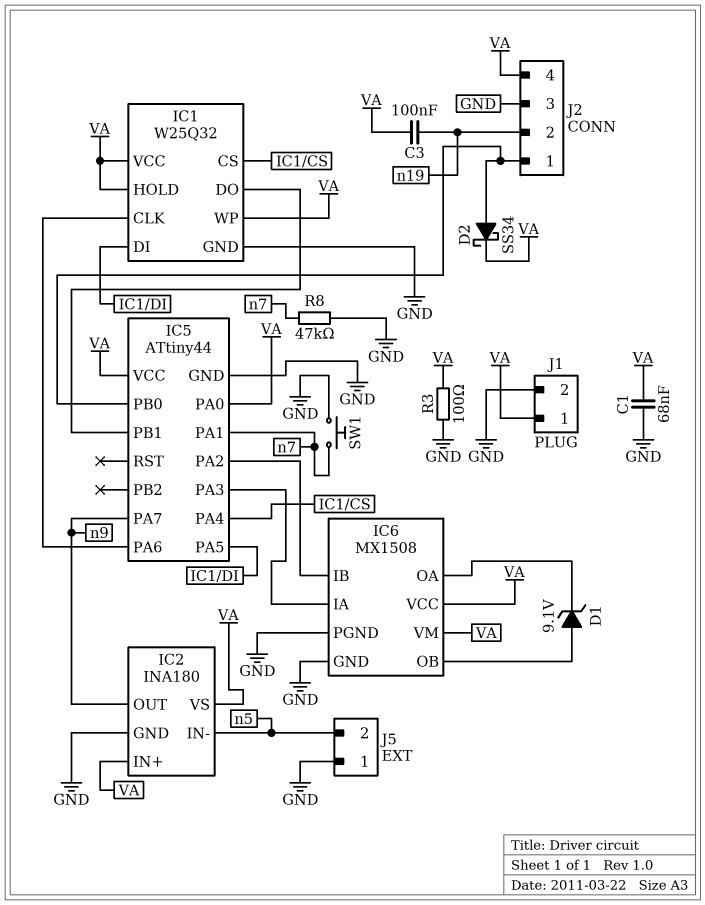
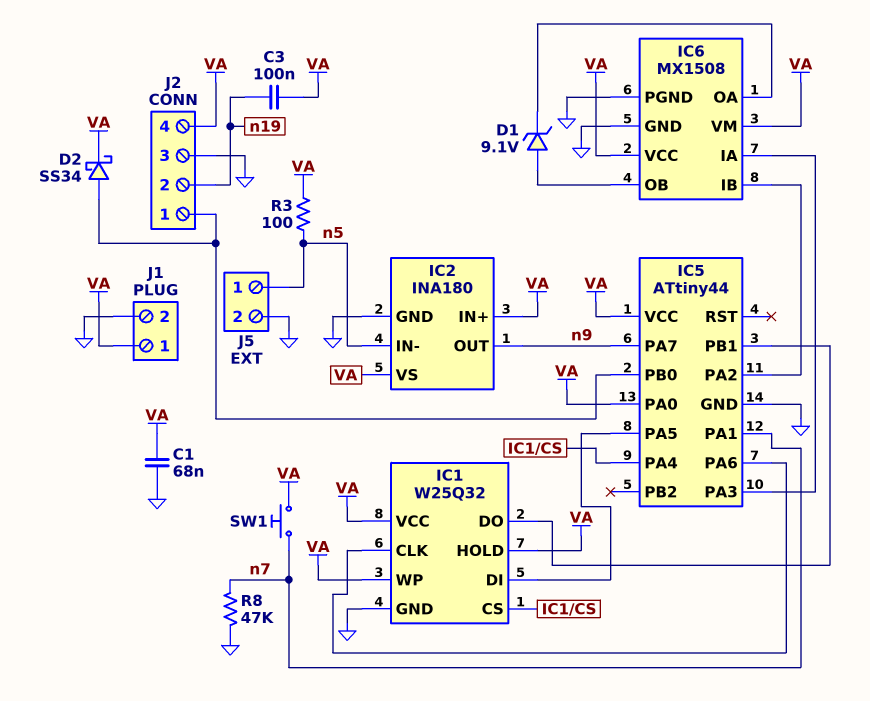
J5 pin 1: GND -> n5
J5 pin 2: n5 -> GND
R3: 100 (GND, VA) -> 100 (VA, n5)
SW1: button (GND, n7) -> button (VA, n7)

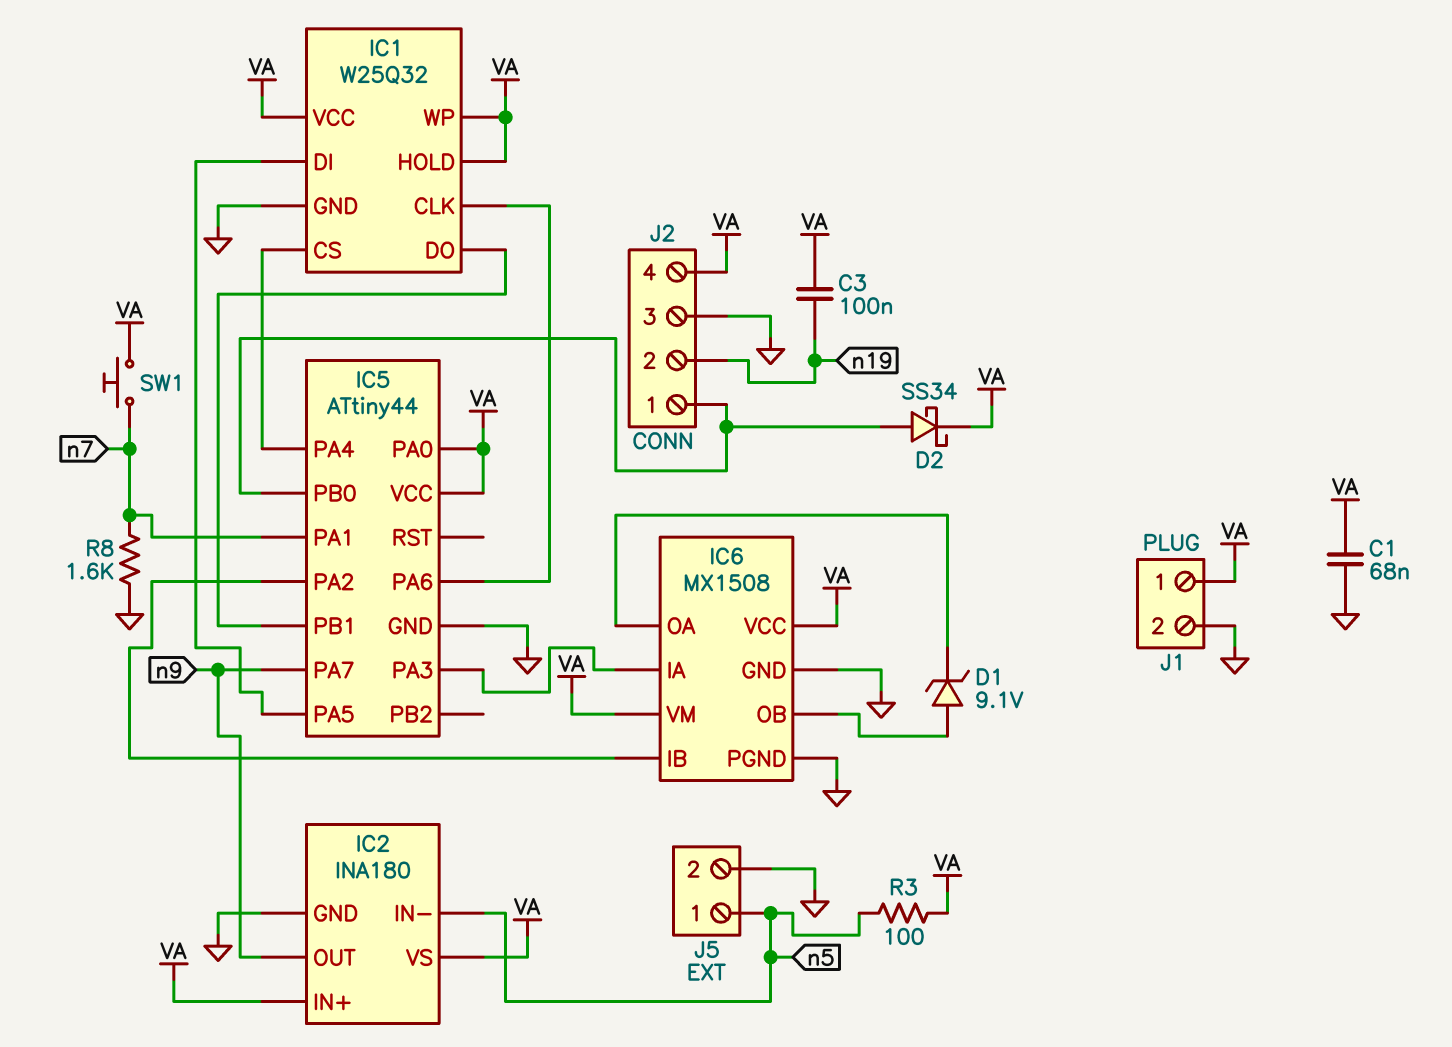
R8: 47k (GND, n7) -> 1.6k (GND, n7)

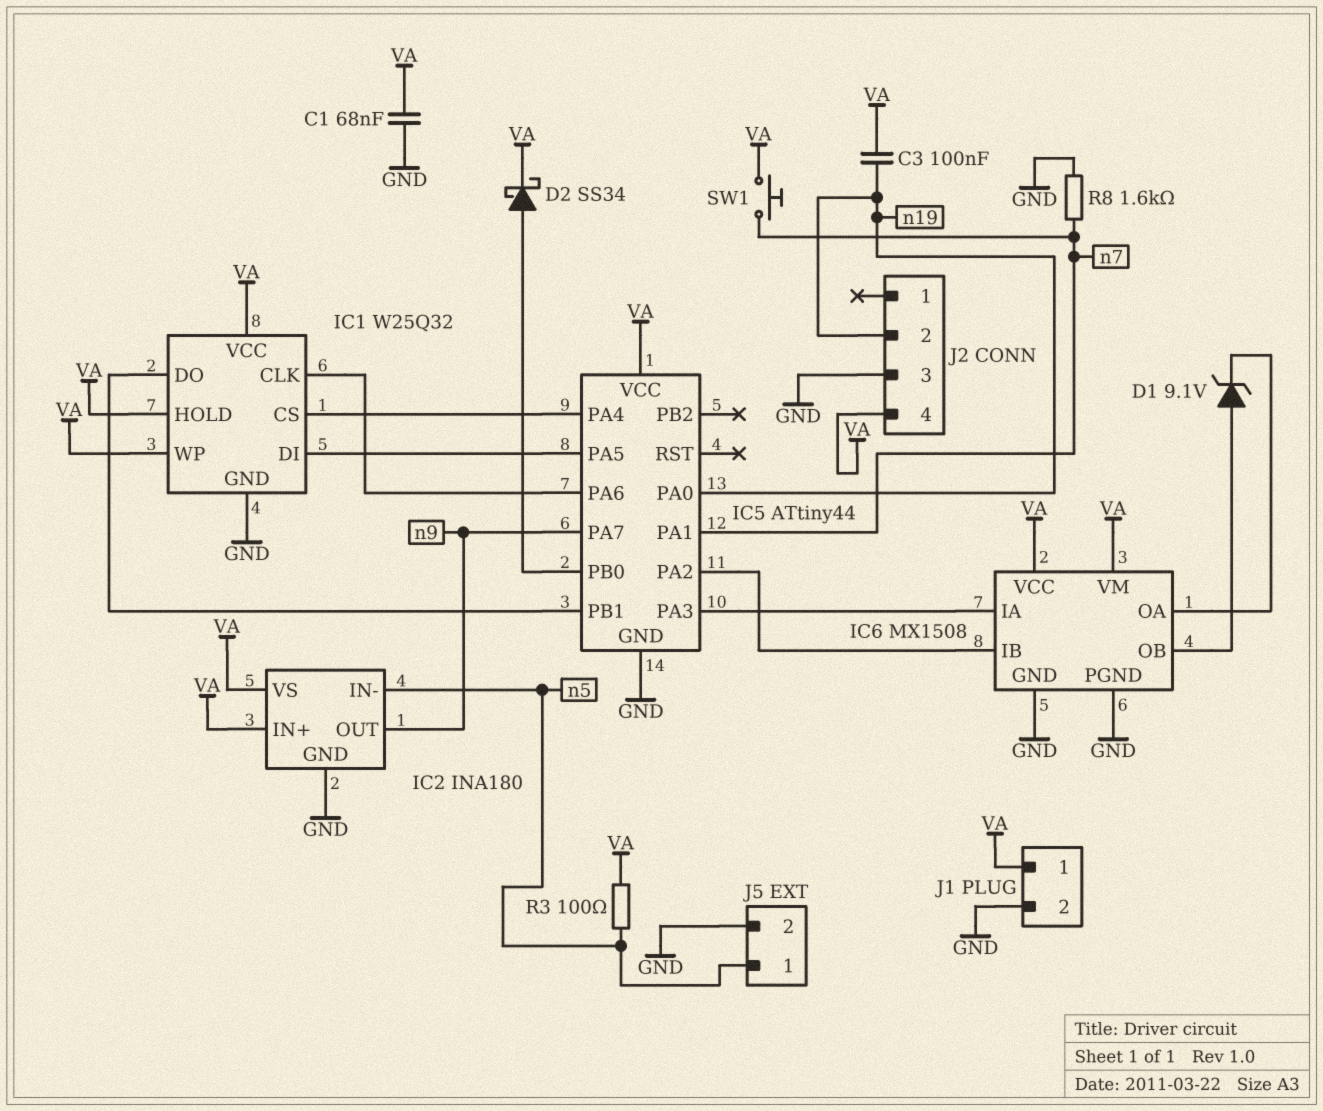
IC5 pin PA0: VA -> n19
J2 pin 1: IC5/PB0 -> none

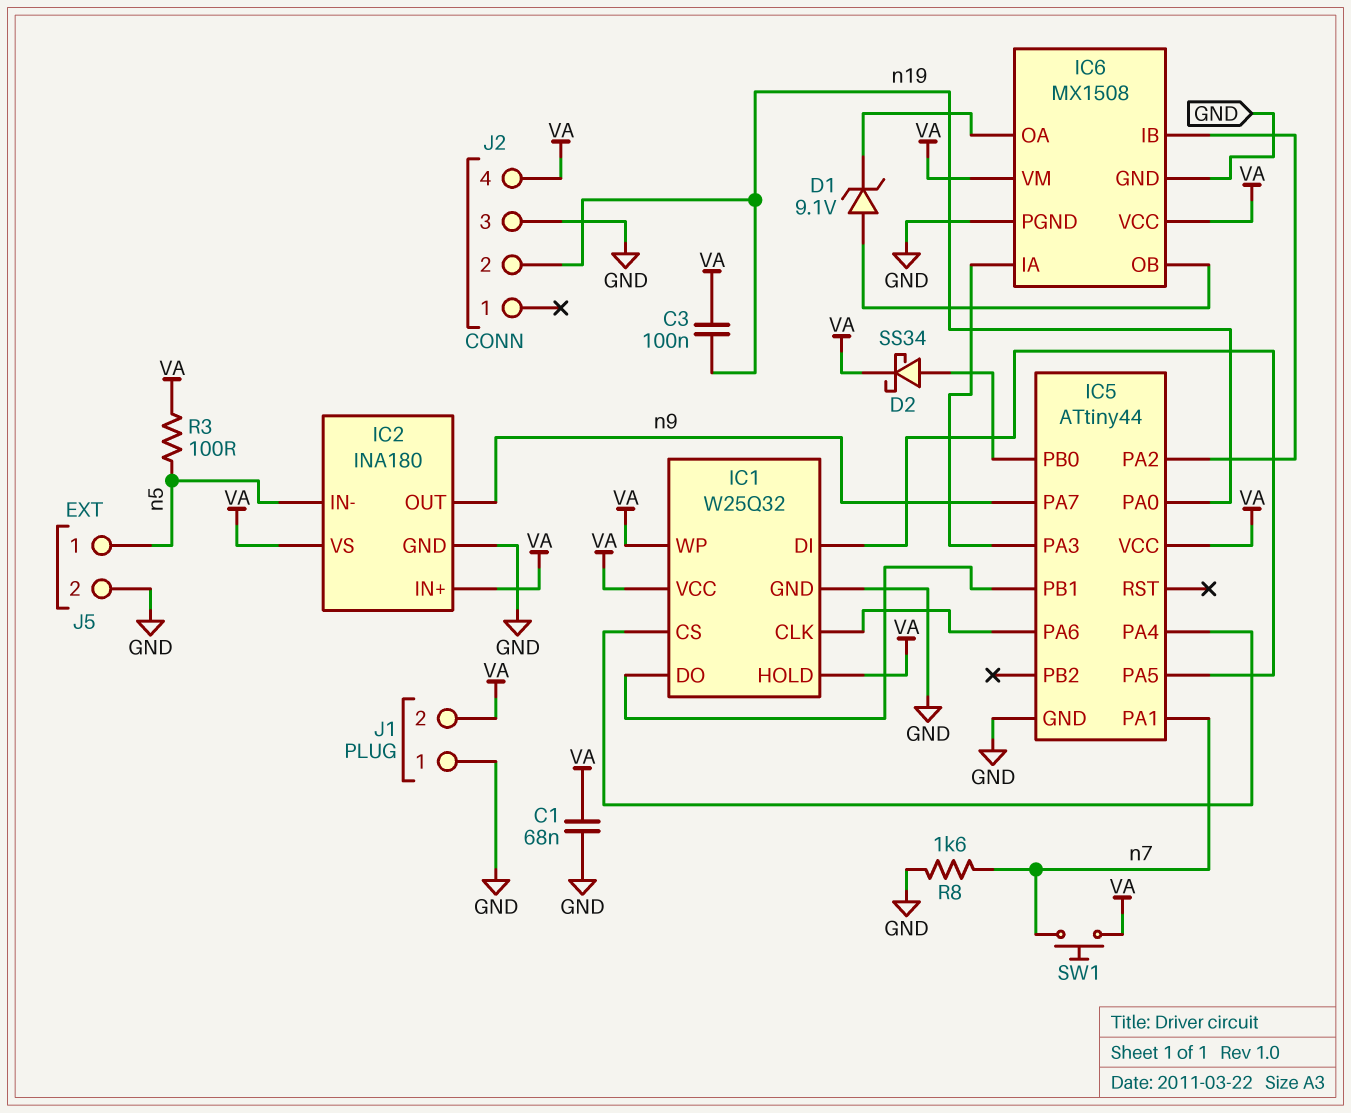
J1 pin 1: VA -> GND
J1 pin 2: GND -> VA

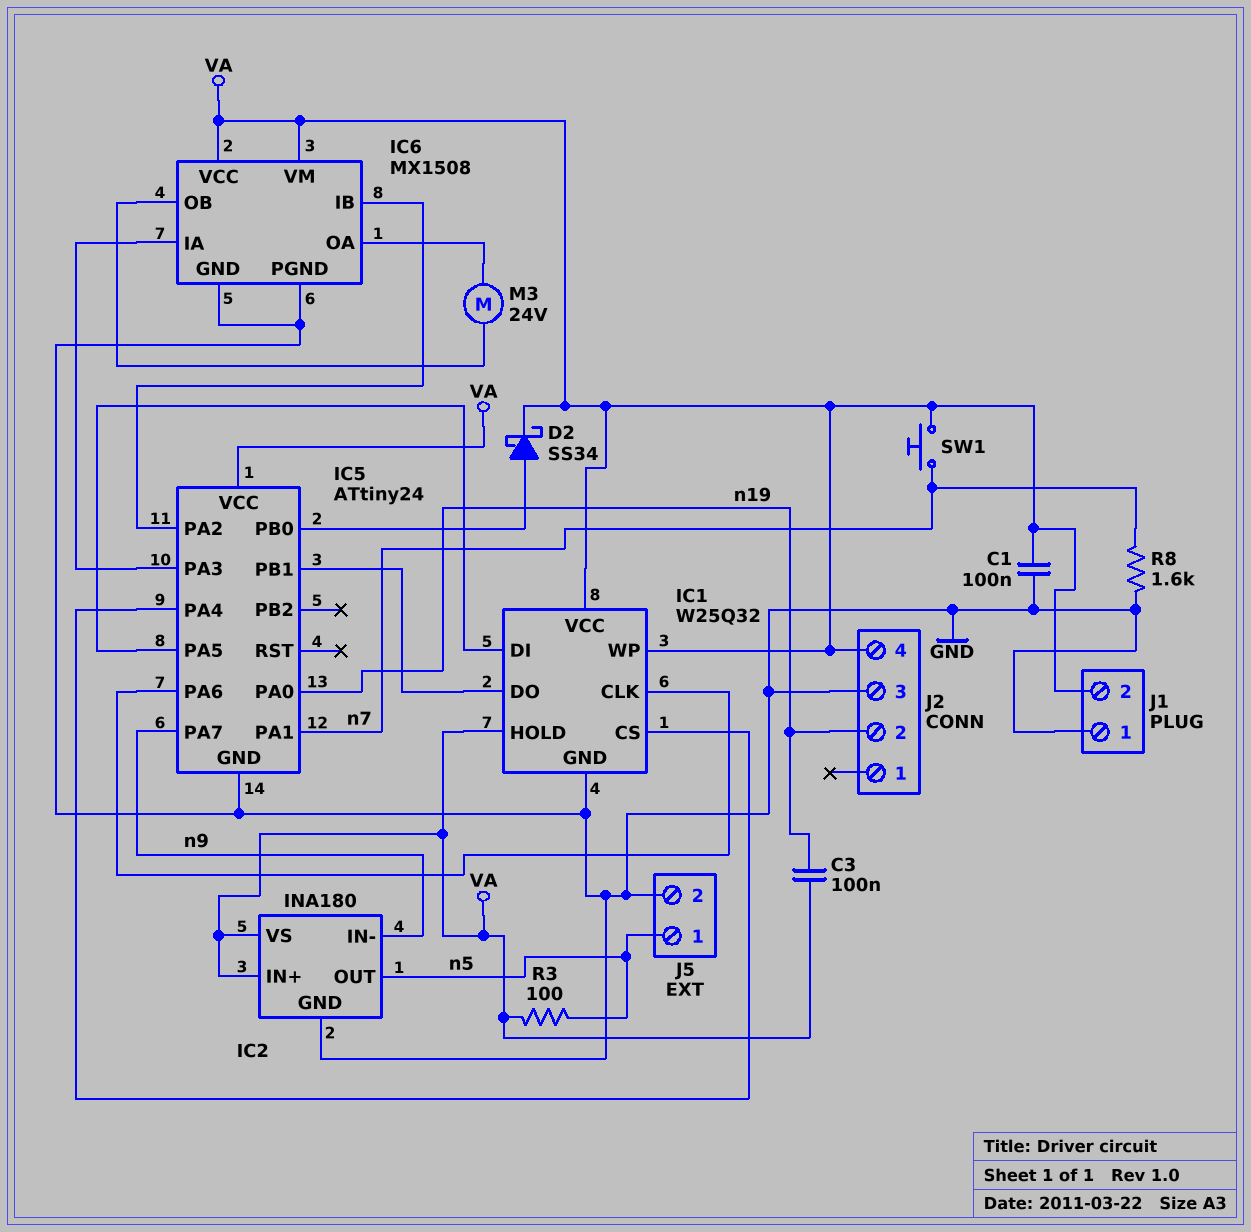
C1: 68nF (GND, VA) -> 100nF (GND, VA)
D1: zener 9.1V (A IC6/OB, K IC6/OA) -> none
IC2 pin IN-: n5 -> n9
IC2 pin OUT: n9 -> n5
IC5: ATtiny44 -> ATtiny24
M3: none -> motor 24V (IC6/OA, IC6/OB)

